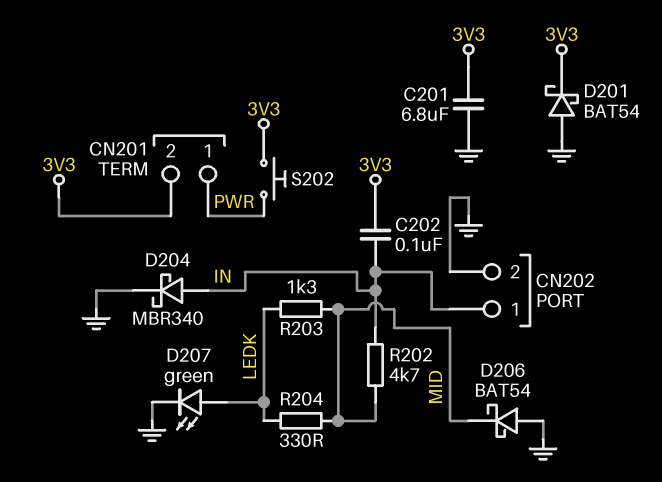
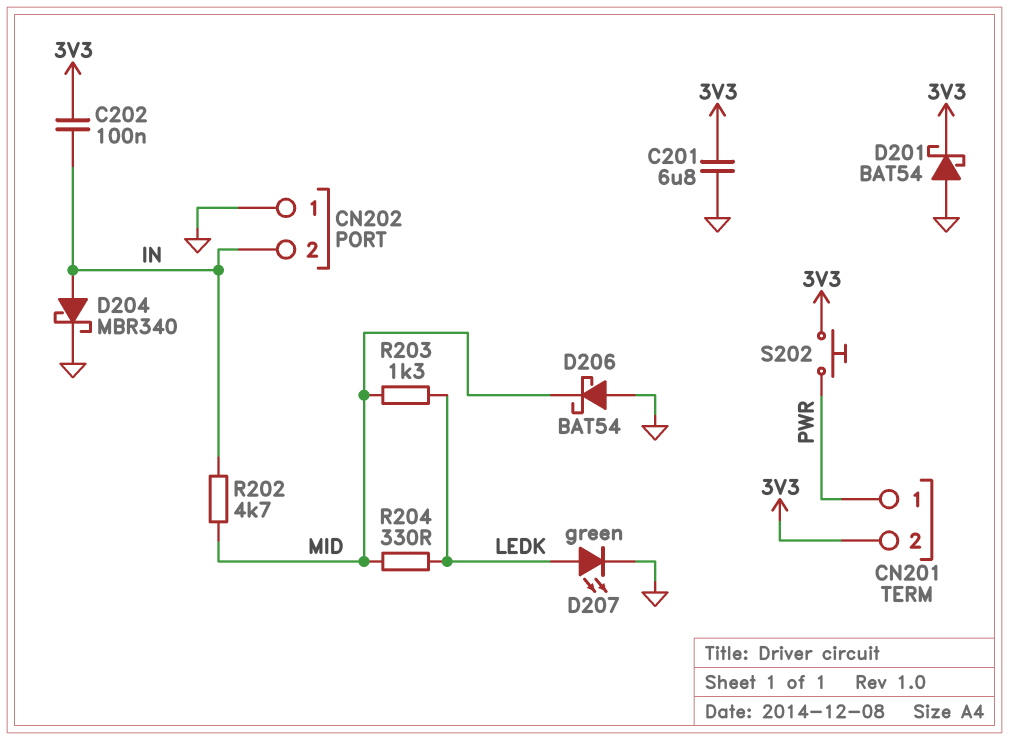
CN202 pin 1: IN -> GND
CN202 pin 2: GND -> IN

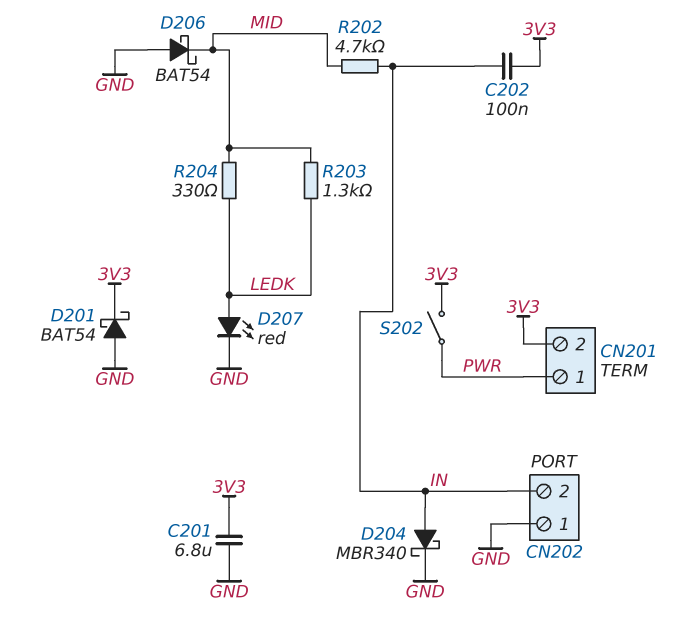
D207: LED green (A LEDK, K GND) -> LED red (A LEDK, K GND)
S202: button (3V3, PWR) -> switch (3V3, PWR)

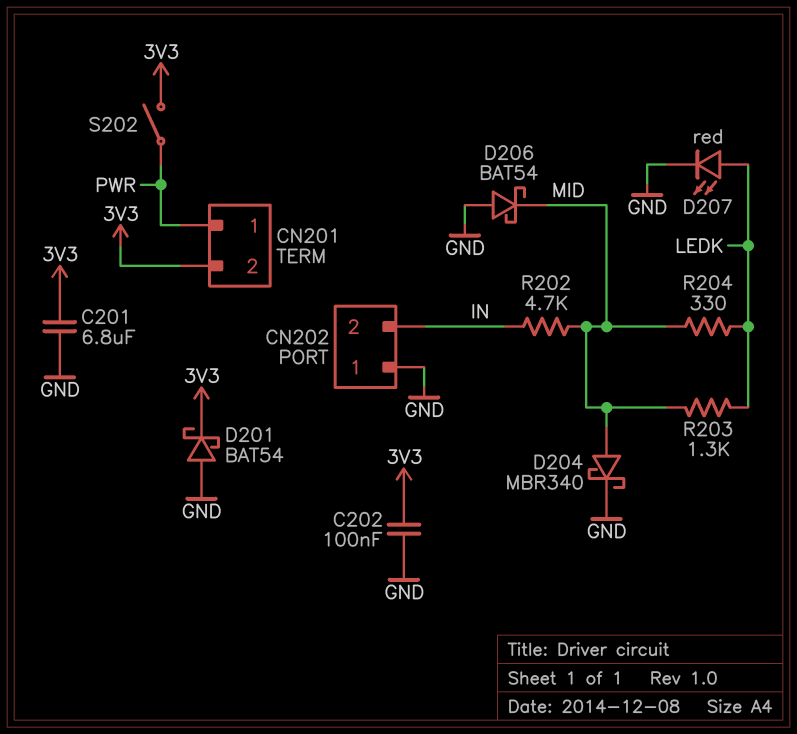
C202: 100nF (3V3, IN) -> 100nF (3V3, GND)
D204: schottky MBR340 (A IN, K GND) -> schottky MBR340 (A MID, K GND)

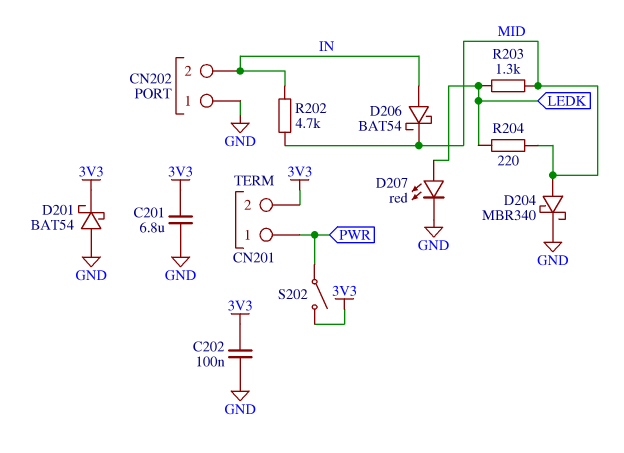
D206: schottky BAT54 (A GND, K MID) -> schottky BAT54 (A IN, K MID)
R204: 330 (LEDK, MID) -> 220 (LEDK, MID)

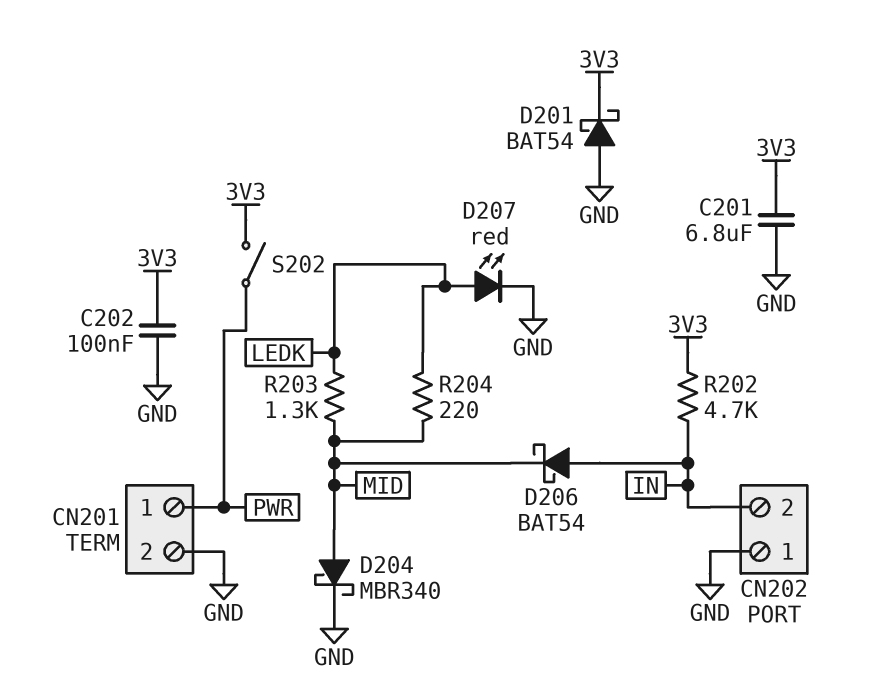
CN201 pin 2: 3V3 -> GND
R202: 4.7k (IN, MID) -> 4.7k (3V3, IN)

